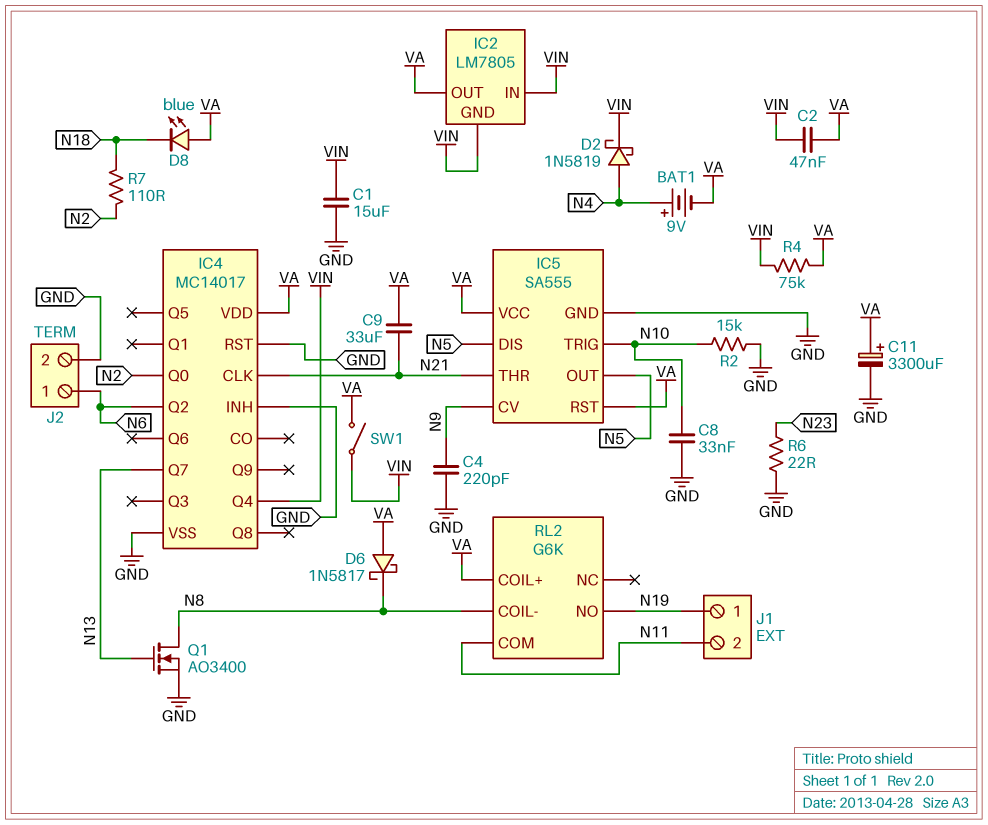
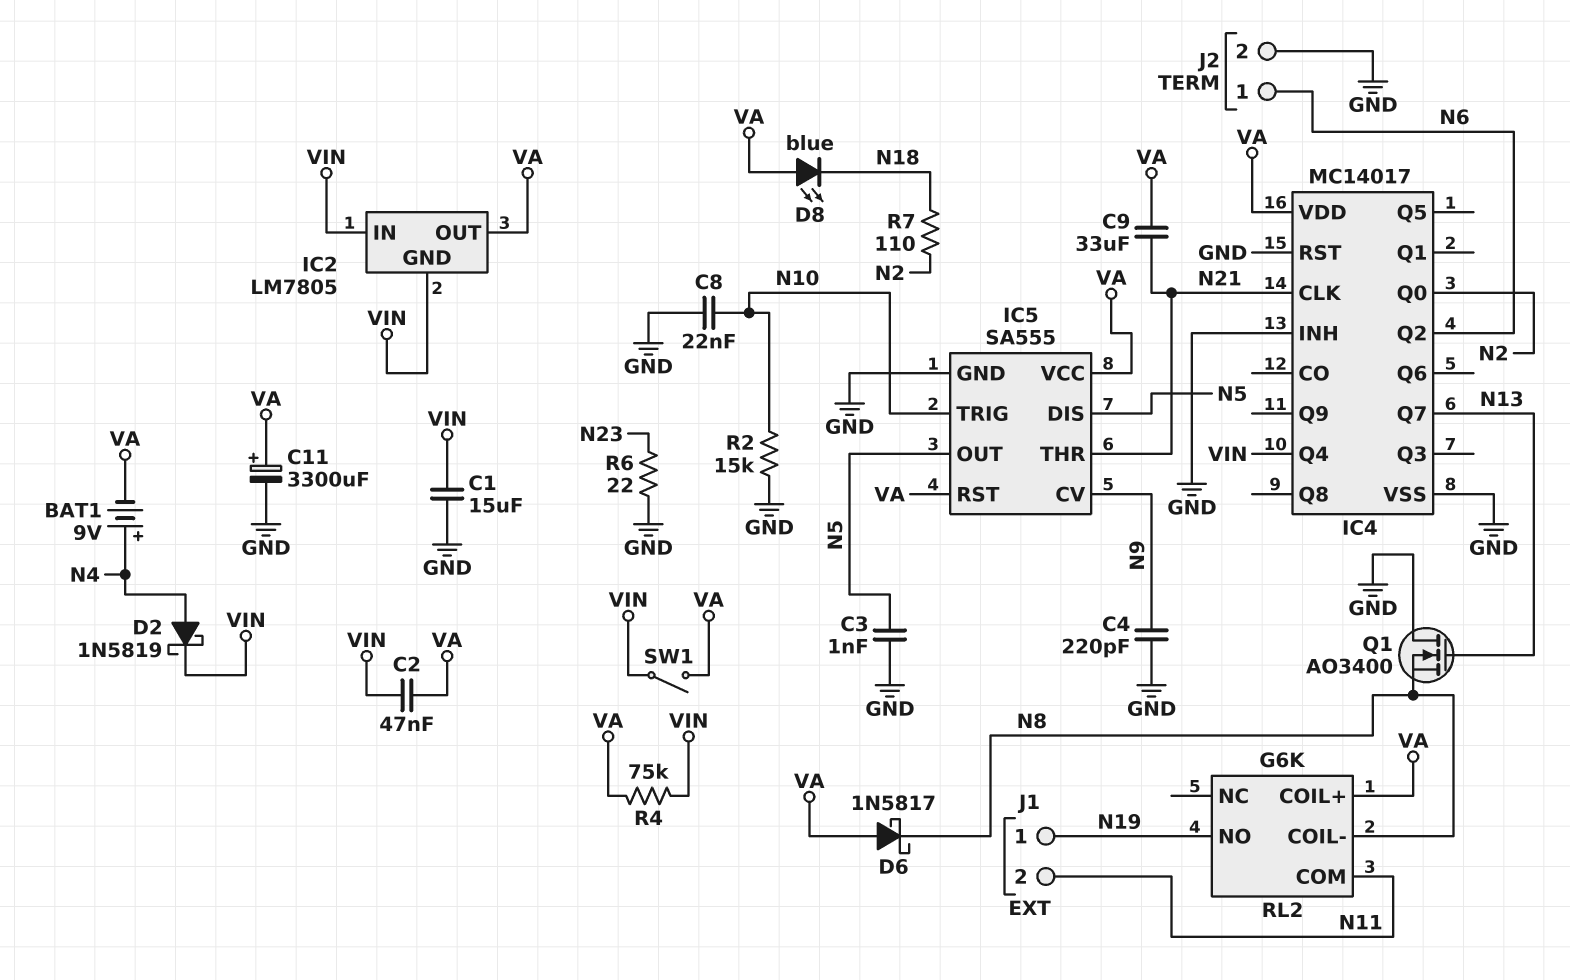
C3: none -> 1nF (GND, N5)
C8: 33nF (GND, N10) -> 22nF (GND, N10)
Q1: NMOS AO3400 (G N13, D N8, S GND) -> NMOS AO3400 (G N13, D GND, S N8)

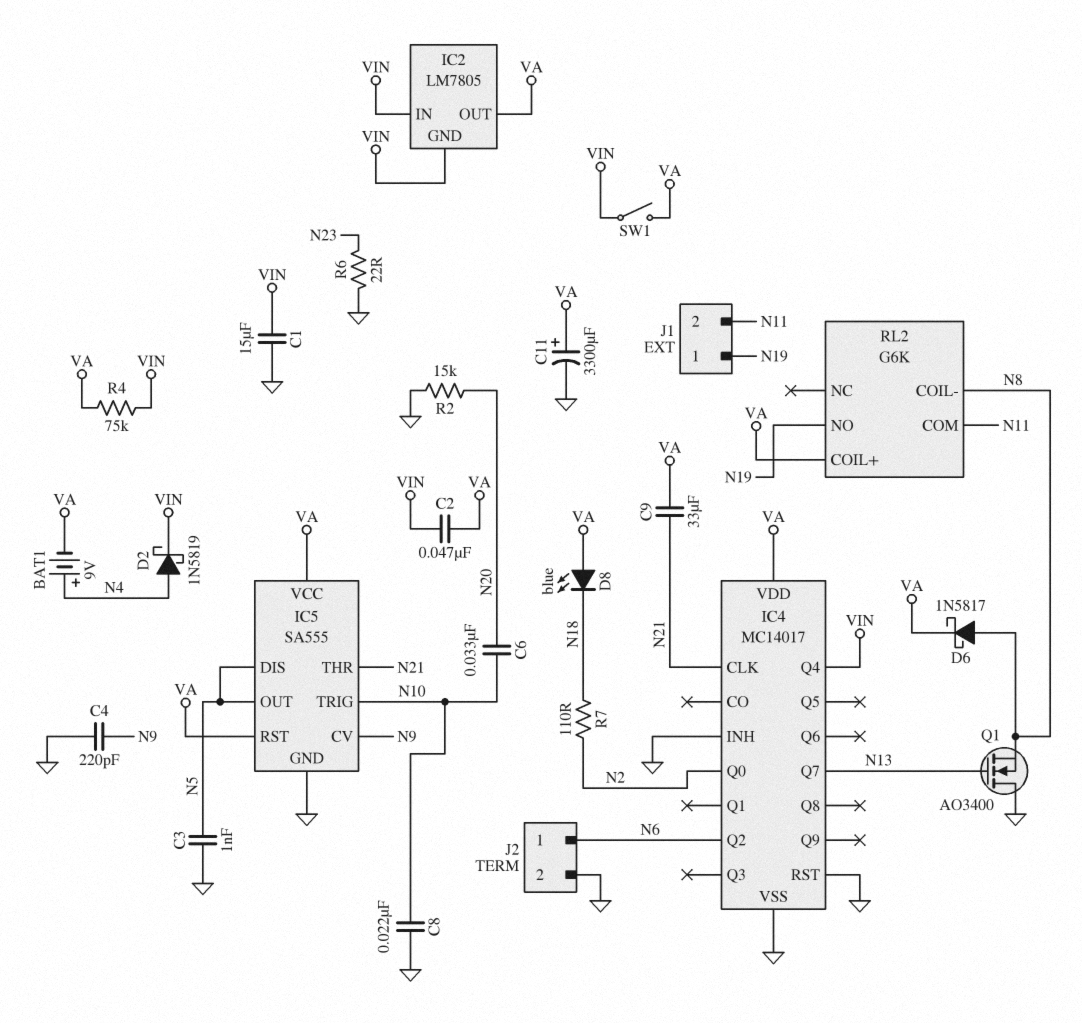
C6: none -> 33nF (N10, N20)
D6: schottky 1N5817 (A VA, K N8) -> schottky 1N5817 (A N8, K VA)
R2: 15k (GND, N10) -> 15k (GND, N20)

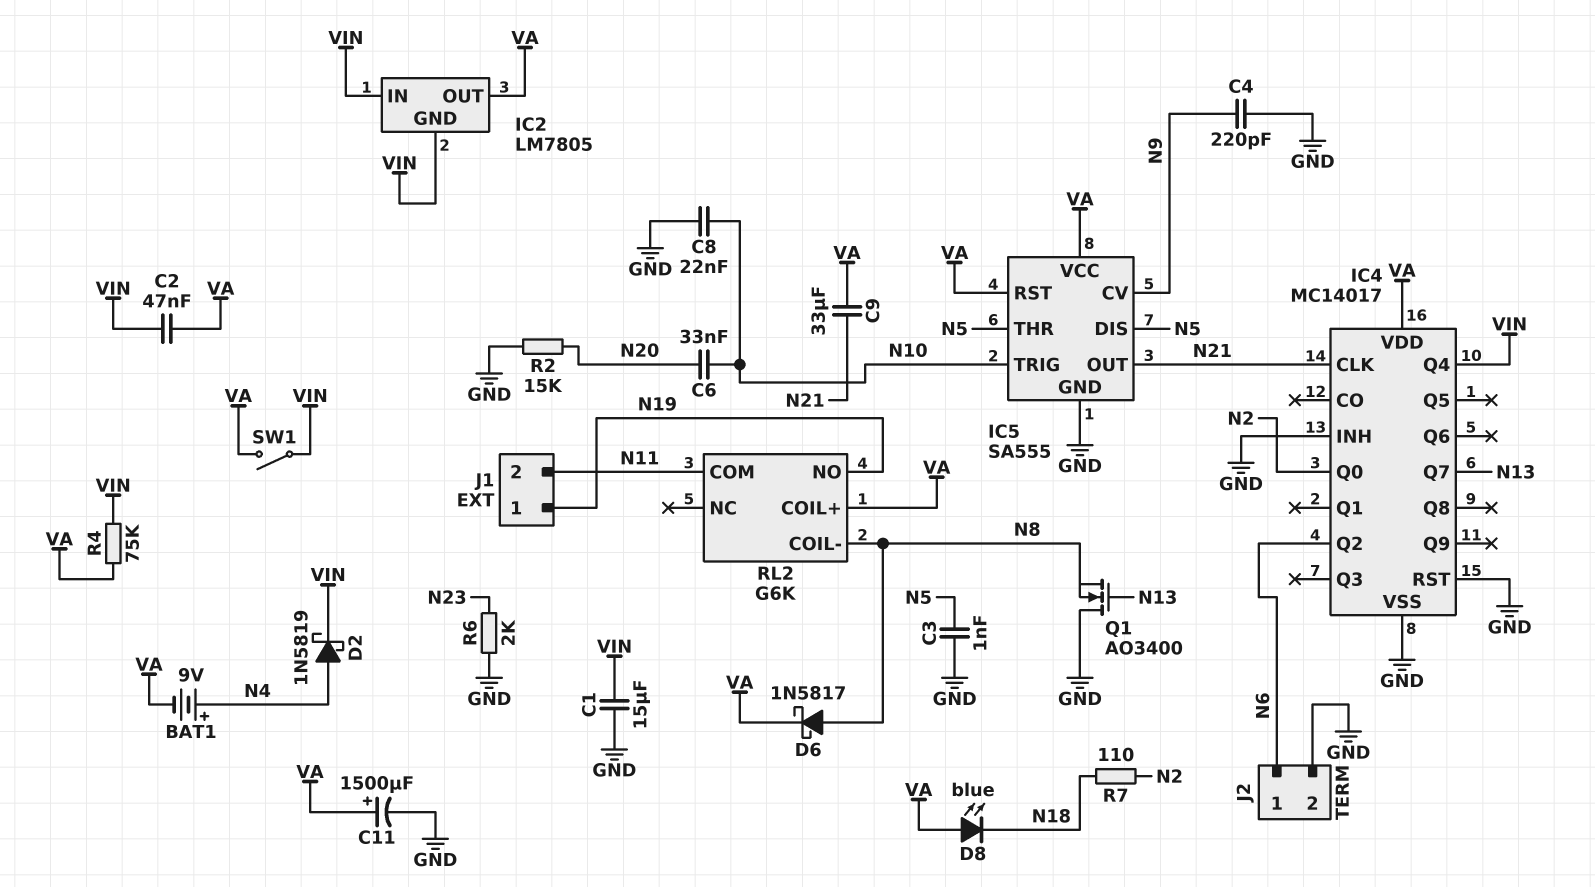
C11: 3300uF (plus VA, minus GND) -> 1500uF (plus VA, minus GND)
IC5 pin OUT: N5 -> N21
IC5 pin THR: N21 -> N5
R6: 22 (GND, N23) -> 2k (GND, N23)

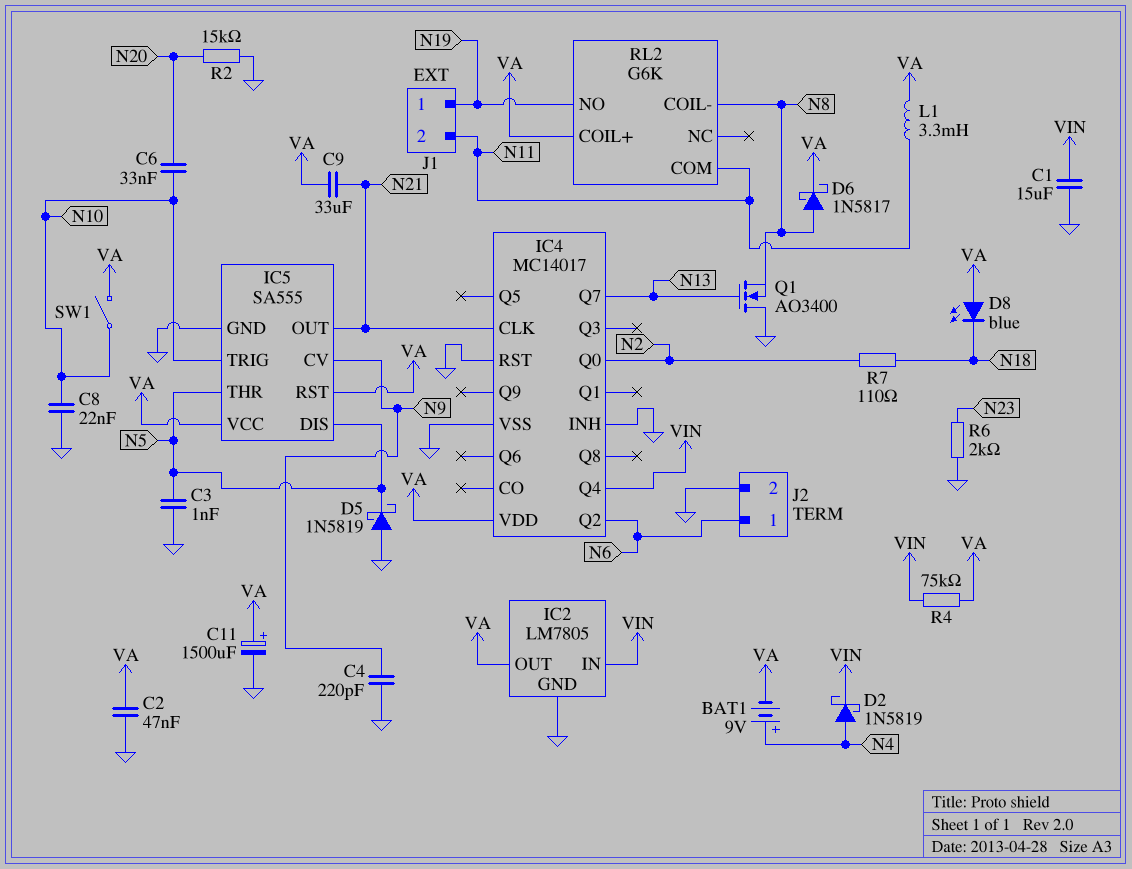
C2: 47nF (VA, VIN) -> 47nF (GND, VA)
D5: none -> schottky 1N5819 (A GND, K N5)
IC2 pin GND: VIN -> GND
L1: none -> 3.3mH (N11, VA)
SW1: switch (VA, VIN) -> switch (N10, VA)

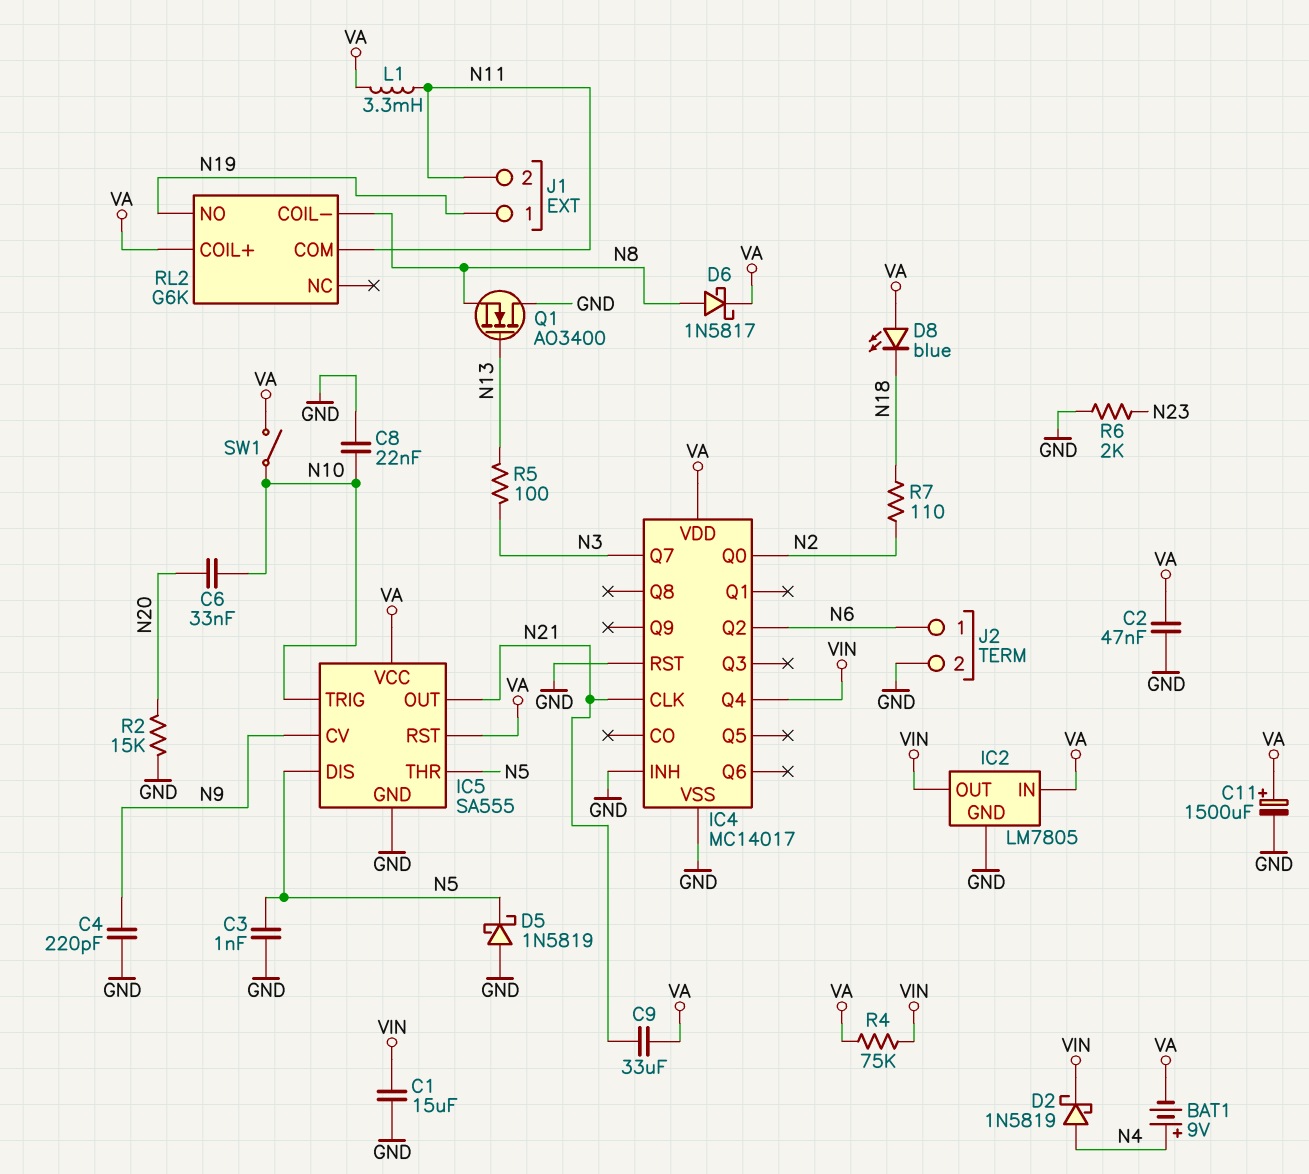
IC2 pin IN: VIN -> VA
IC2 pin OUT: VA -> VIN
IC4 pin Q7: N13 -> N3
R5: none -> 100 (N3, N13)

